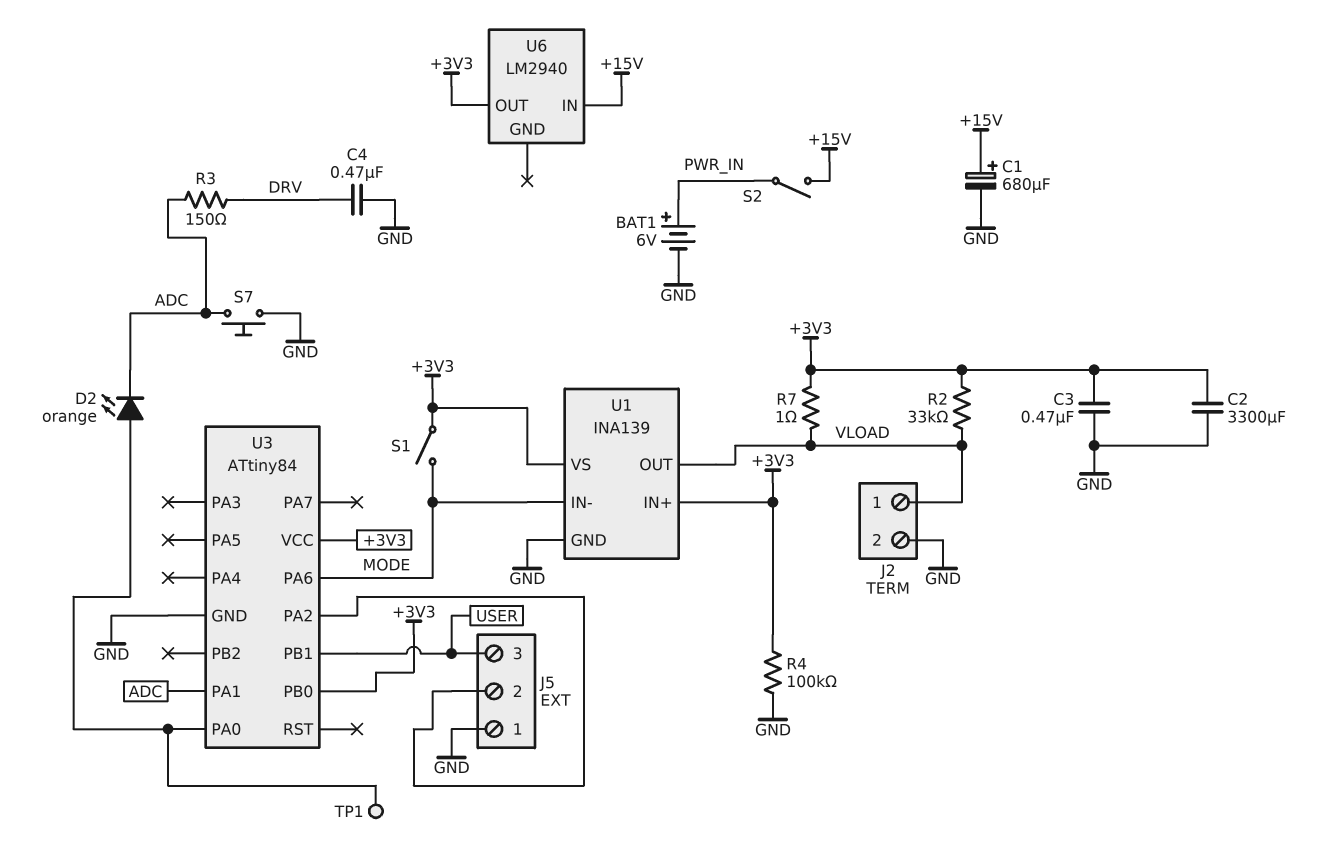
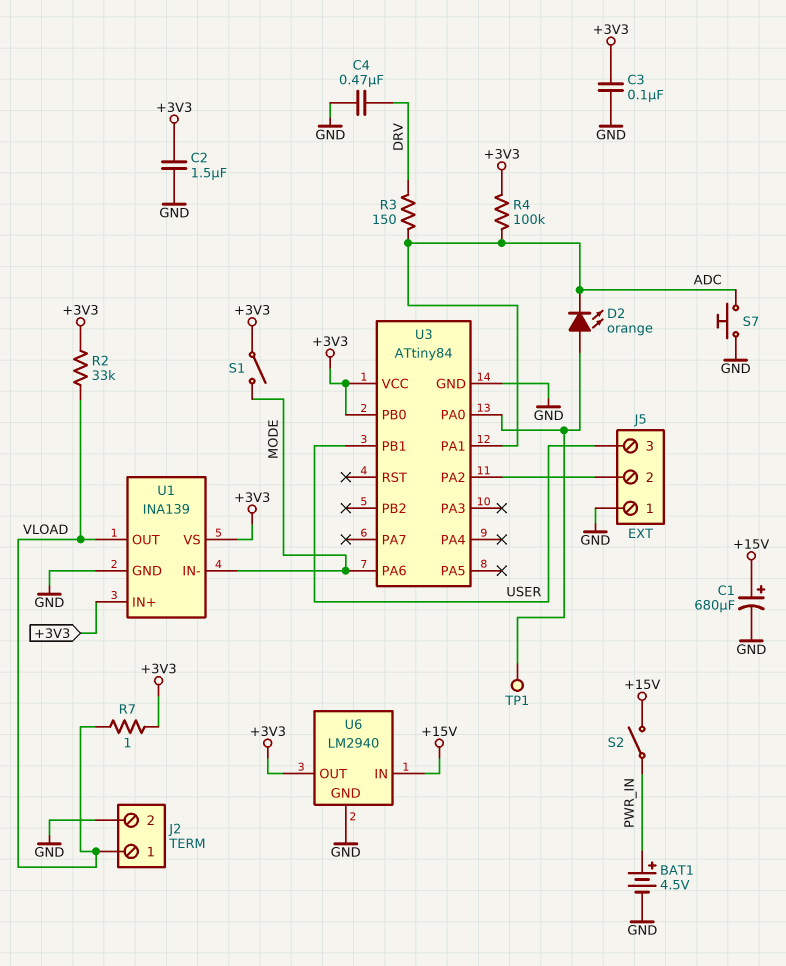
BAT1: 6V (plus PWR_IN, minus GND) -> 4.5V (plus PWR_IN, minus GND)
C2: 3300uF (+3V3, GND) -> 1.5uF (+3V3, GND)
C3: 470nF (+3V3, GND) -> 100nF (+3V3, GND)
R4: 100k (+3V3, GND) -> 100k (+3V3, ADC)
U6 pin GND: none -> GND

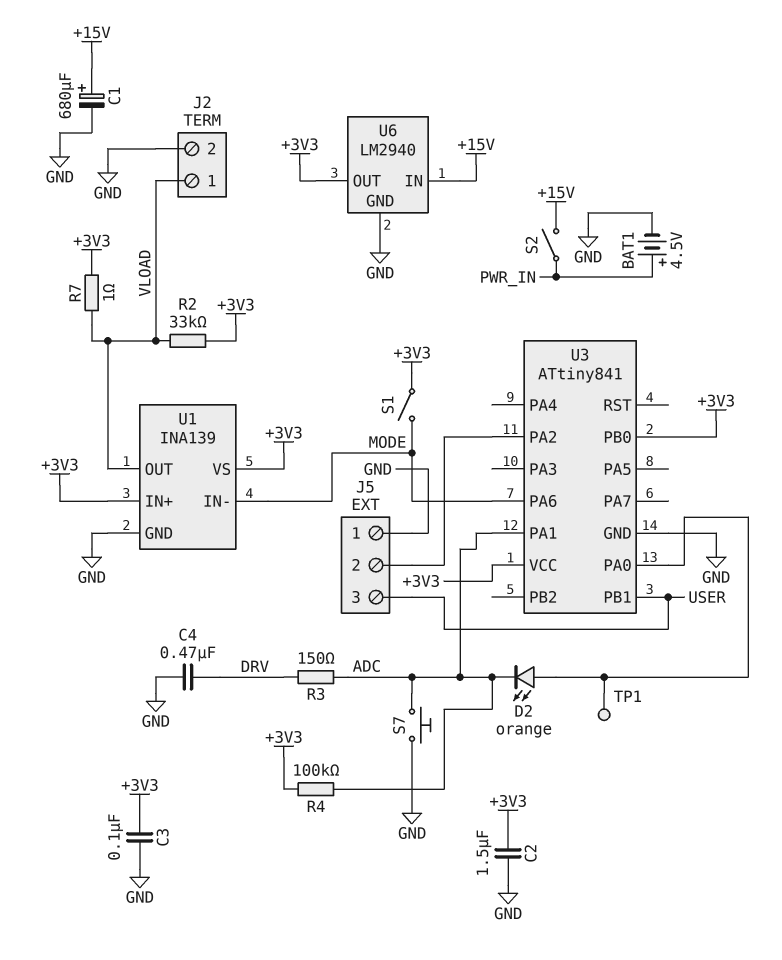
U3: ATtiny84 -> ATtiny841

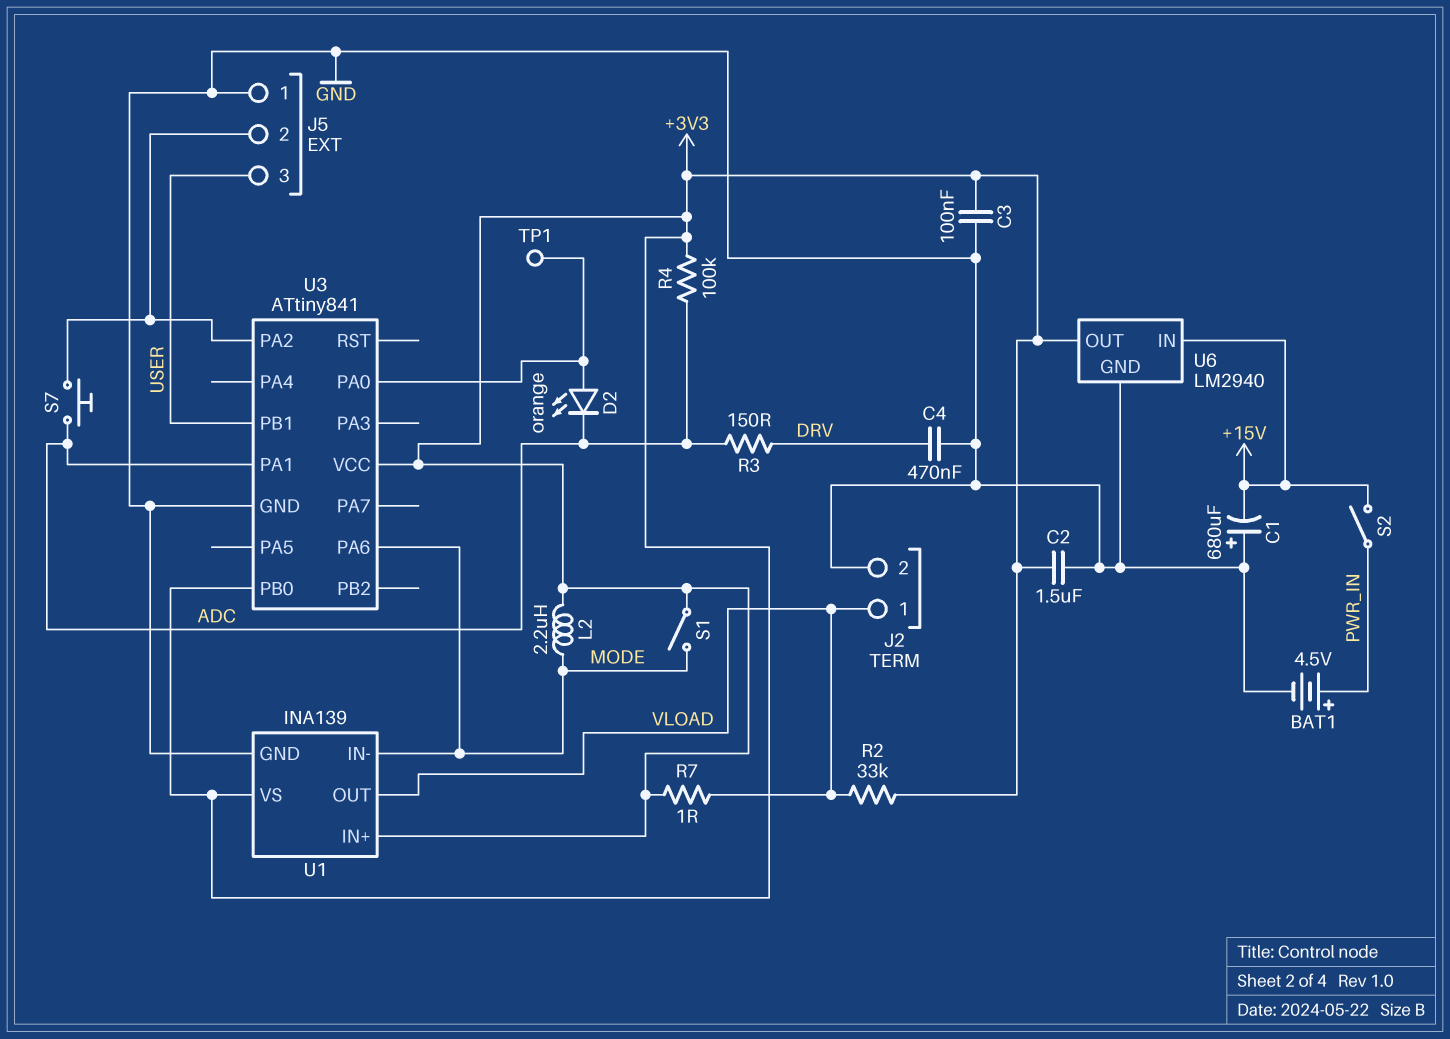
C1: 680uF (plus +15V, minus GND) -> 680uF (plus GND, minus +15V)
L2: none -> 2.2uH (+3V3, MODE)
S7: button (ADC, GND) -> button (ADC, J5/2)

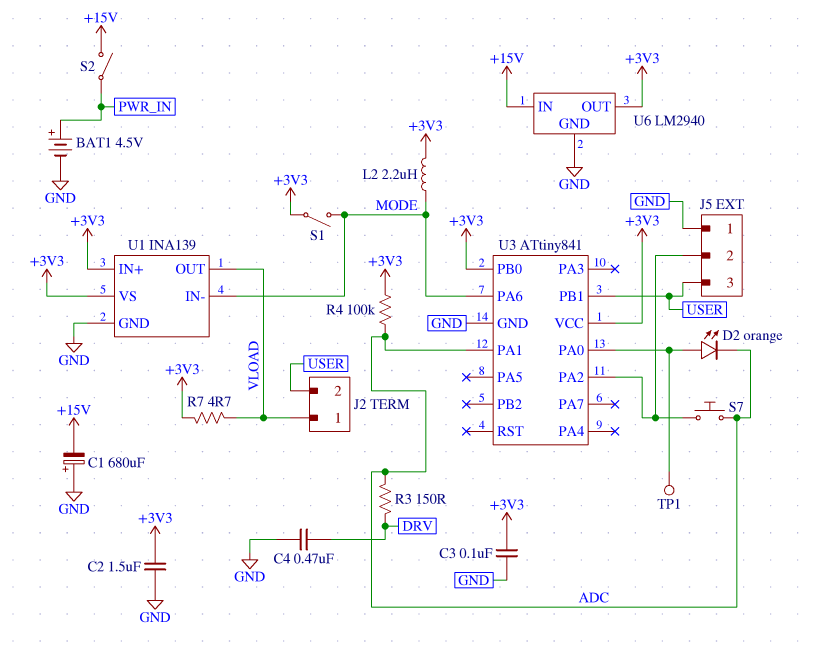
J2 pin 2: GND -> USER
R2: 33k (+3V3, VLOAD) -> none
R7: 1 (+3V3, VLOAD) -> 4.7 (+3V3, VLOAD)

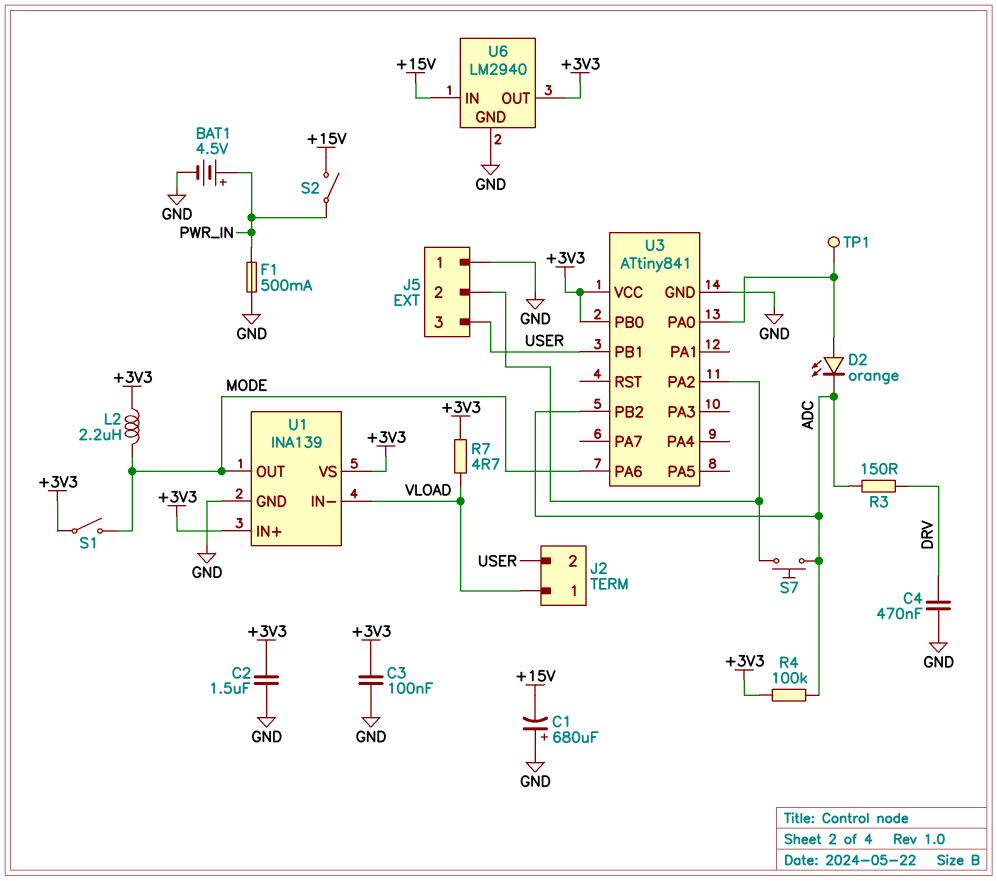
F1: none -> 500mA (GND, PWR_IN)
U1 pin IN-: MODE -> VLOAD
U1 pin OUT: VLOAD -> MODE
U3 pin PA1: ADC -> none
U3 pin PB2: none -> ADC

